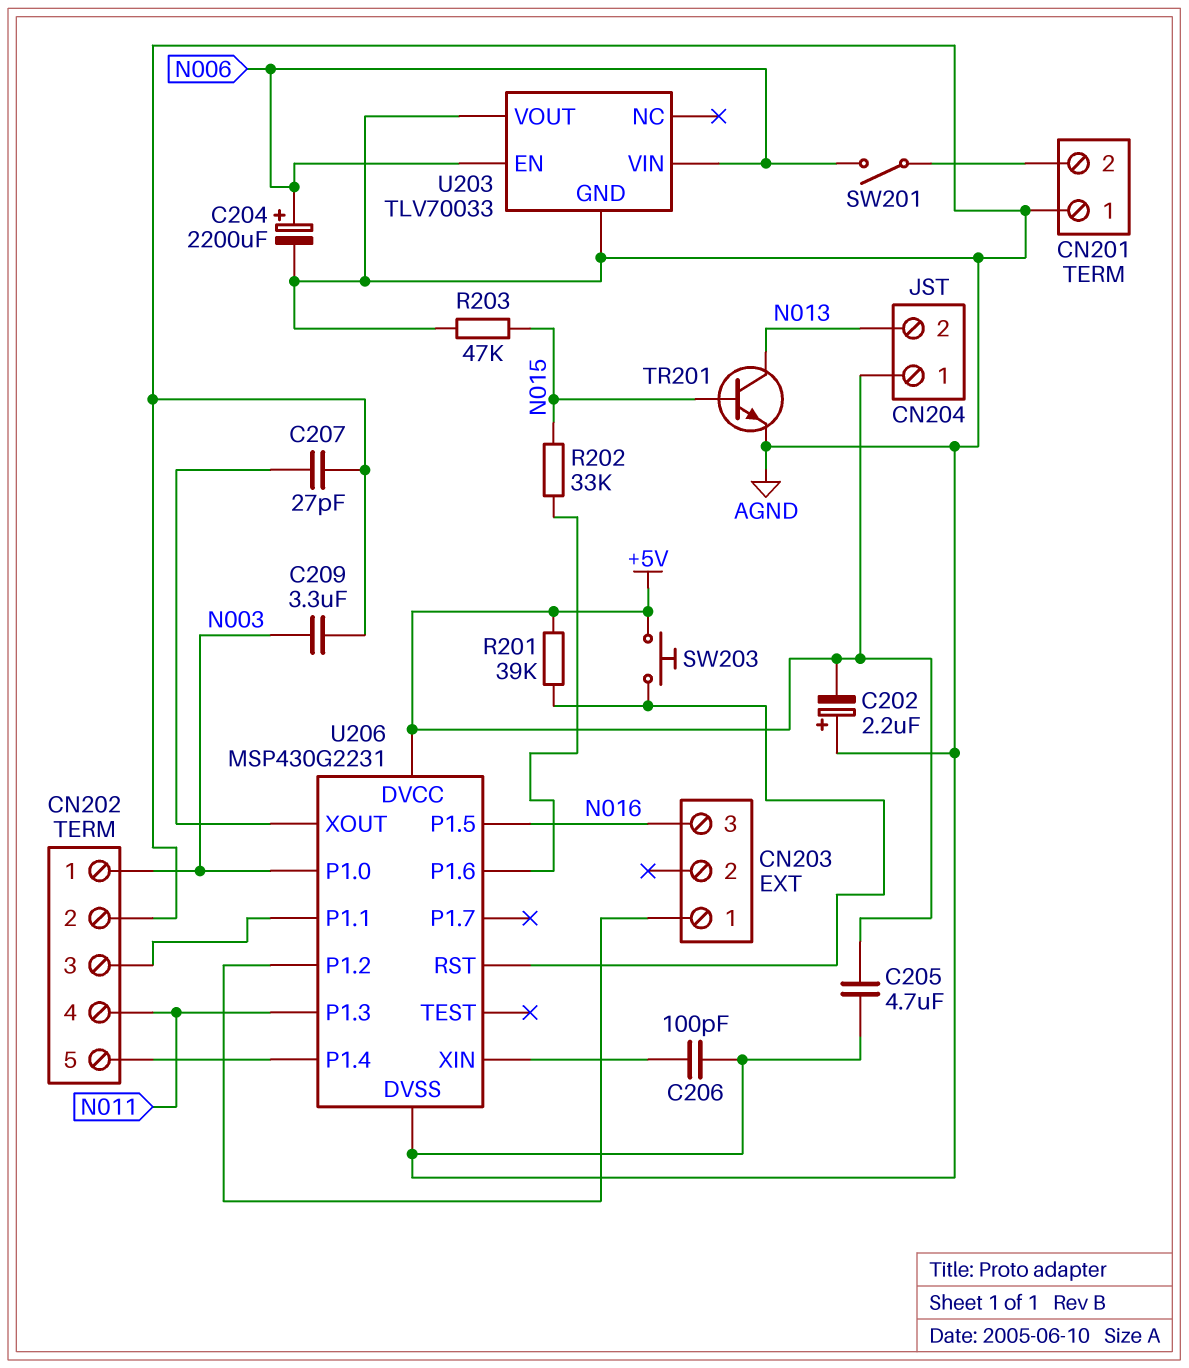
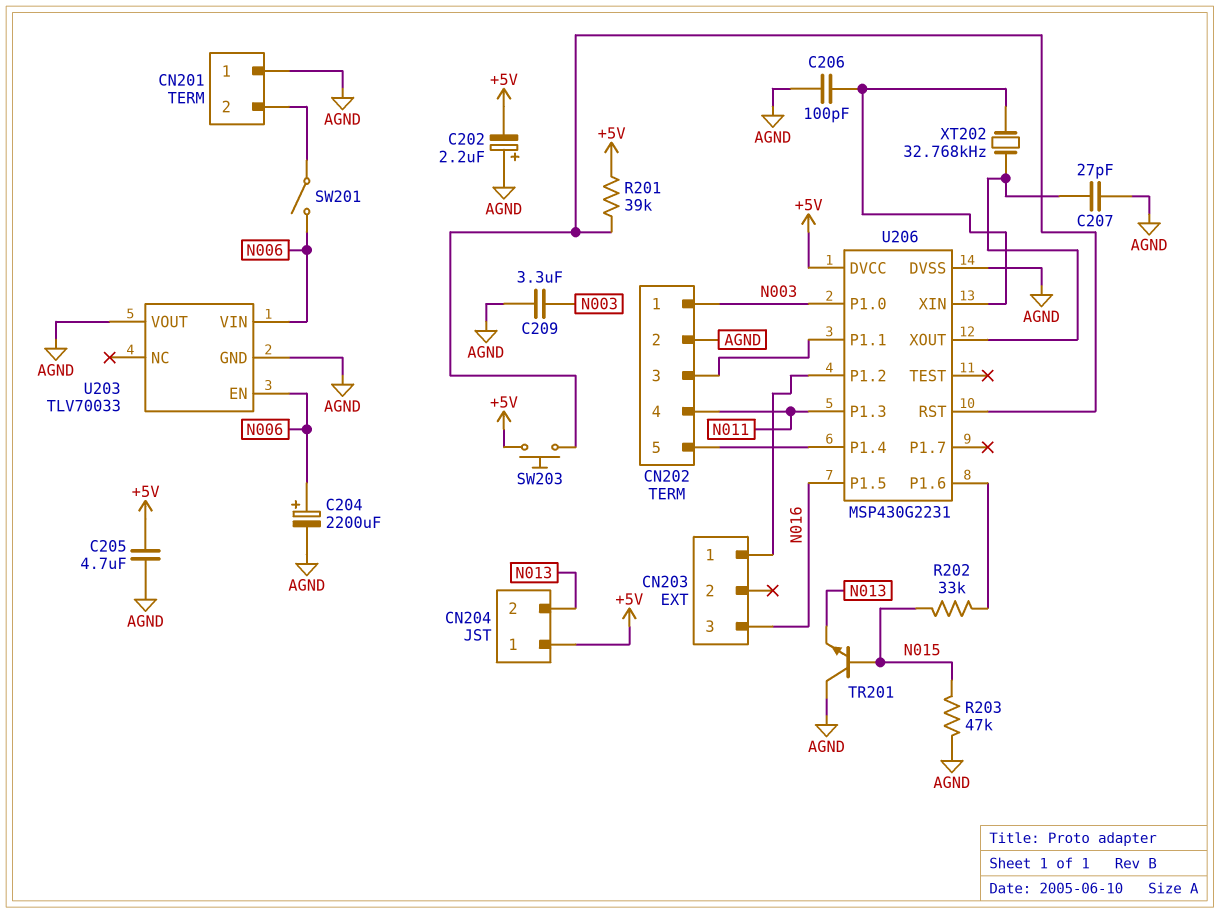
TR201: NPN (B N015, C N013, E AGND) -> NPN (B N015, C AGND, E N013)
XT202: none -> 32.768kHz (U206/XIN, U206/XOUT)

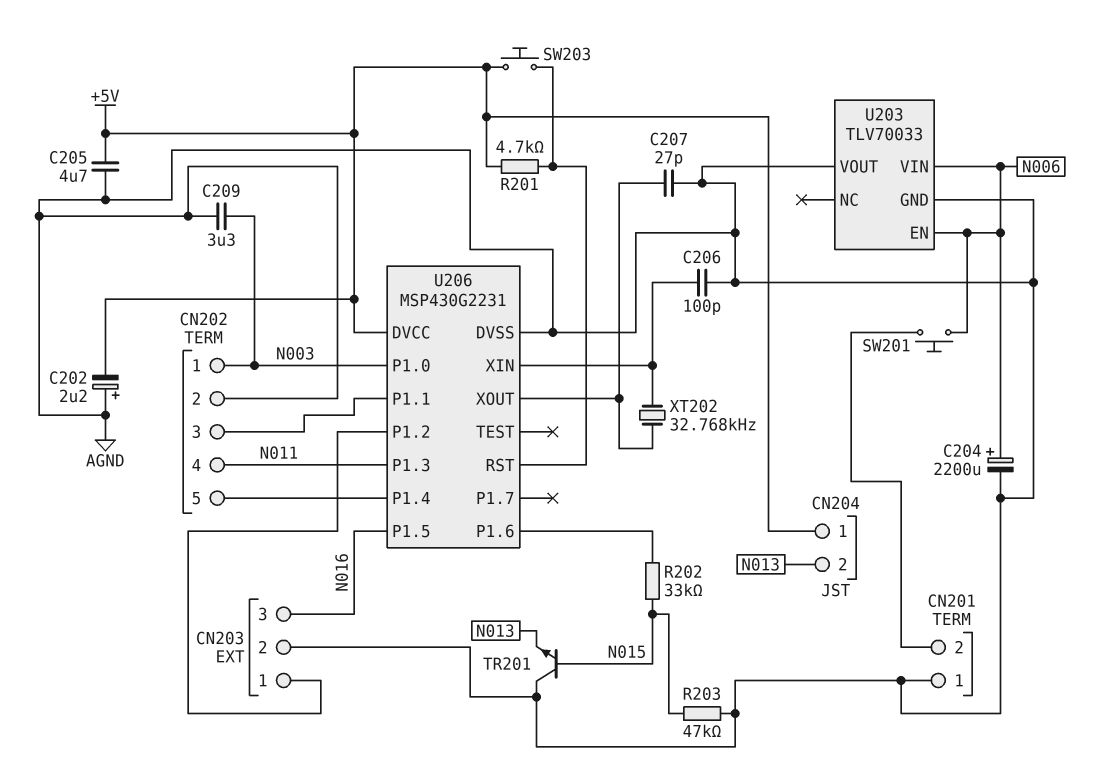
CN203 pin 2: none -> AGND
R201: 39k (+5V, U206/RST) -> 4.7k (+5V, U206/RST)
SW201: switch (CN201/2, N006) -> button (CN201/2, N006)

